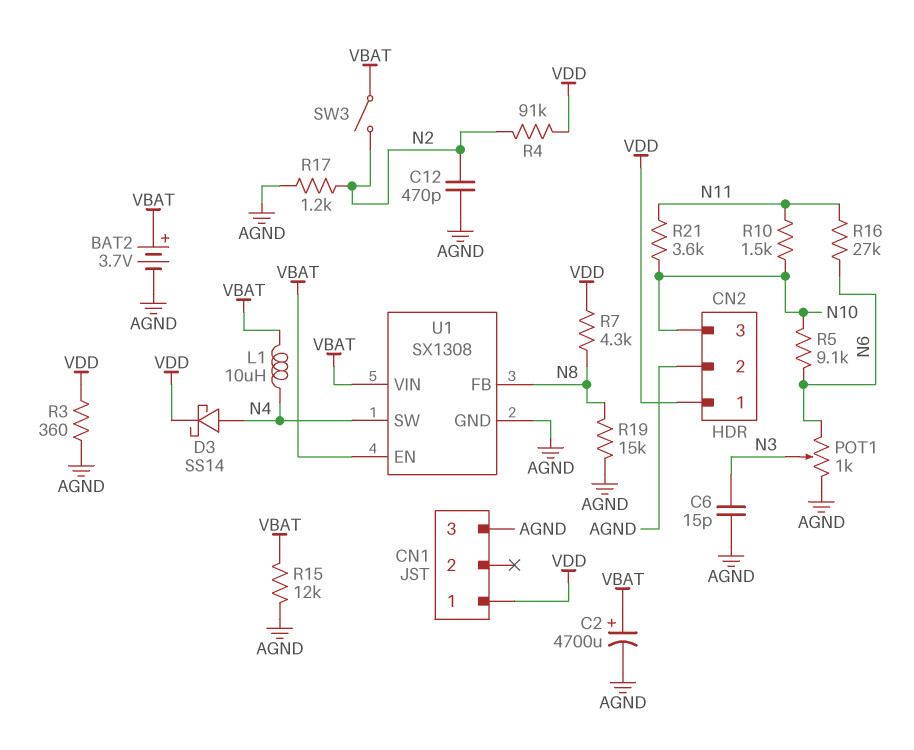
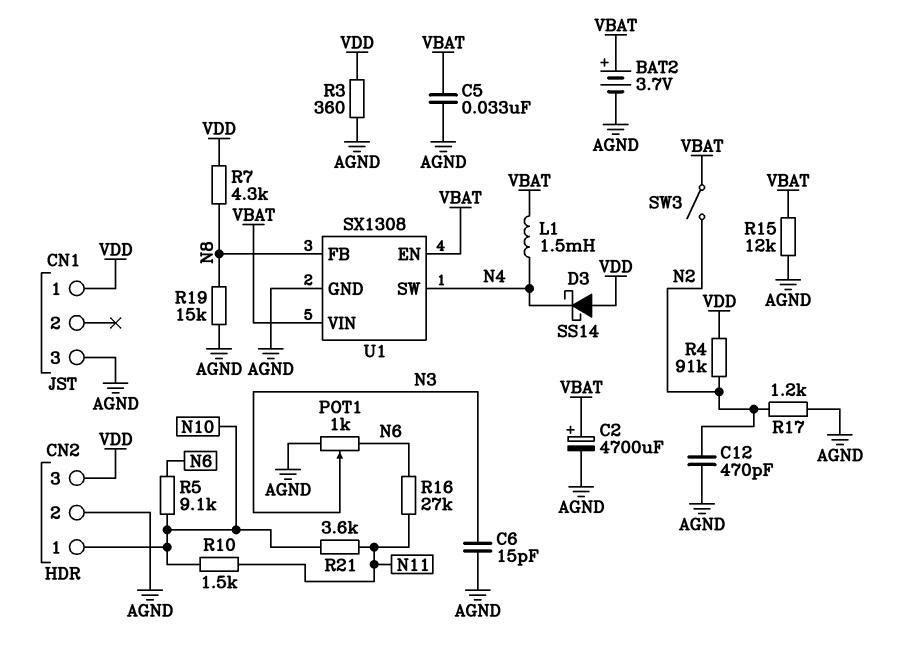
C5: none -> 33nF (AGND, VBAT)
CN2 pin 1: VDD -> N10
CN2 pin 3: N10 -> VDD
D3: schottky SS14 (A N4, K VDD) -> schottky SS14 (A VDD, K N4)
L1: 10uH (N4, VBAT) -> 1.5mH (N4, VBAT)

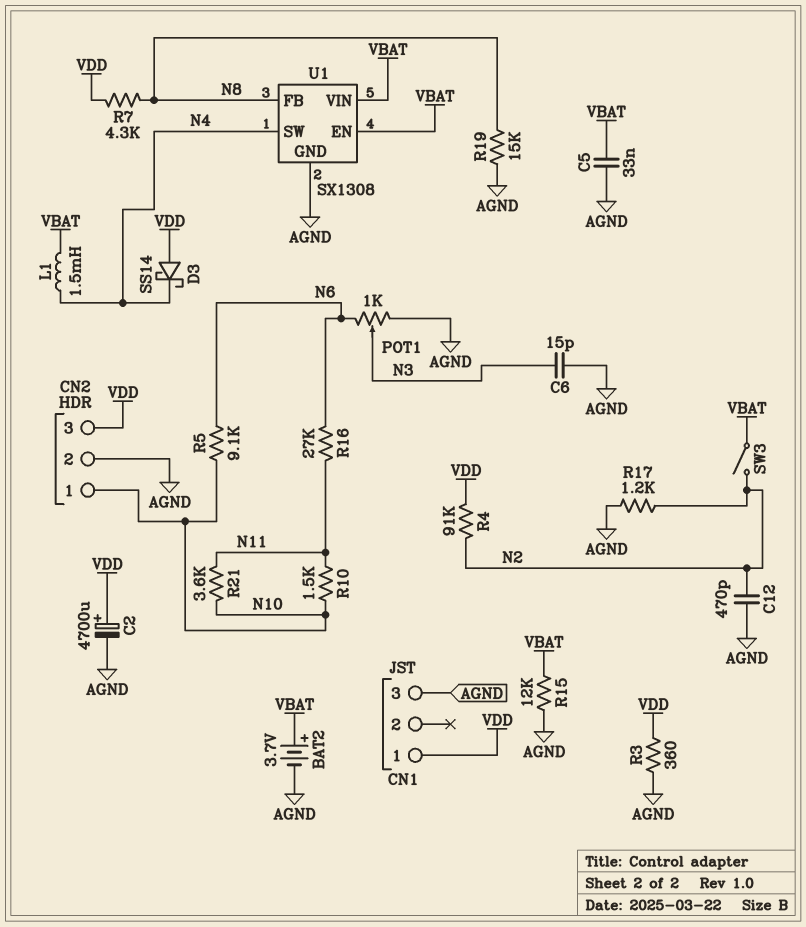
C2: 4700uF (plus VBAT, minus AGND) -> 4700uF (plus VDD, minus AGND)

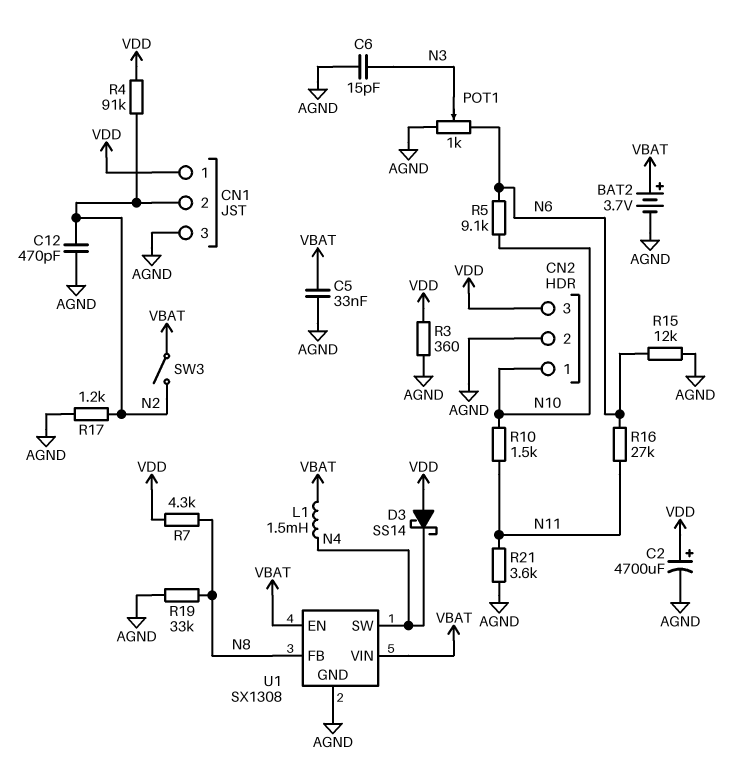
CN1 pin 2: none -> N2
R15: 12k (AGND, VBAT) -> 12k (AGND, N6)
R19: 15k (AGND, N8) -> 33k (AGND, N8)
R21: 3.6k (N10, N11) -> 3.6k (AGND, N11)

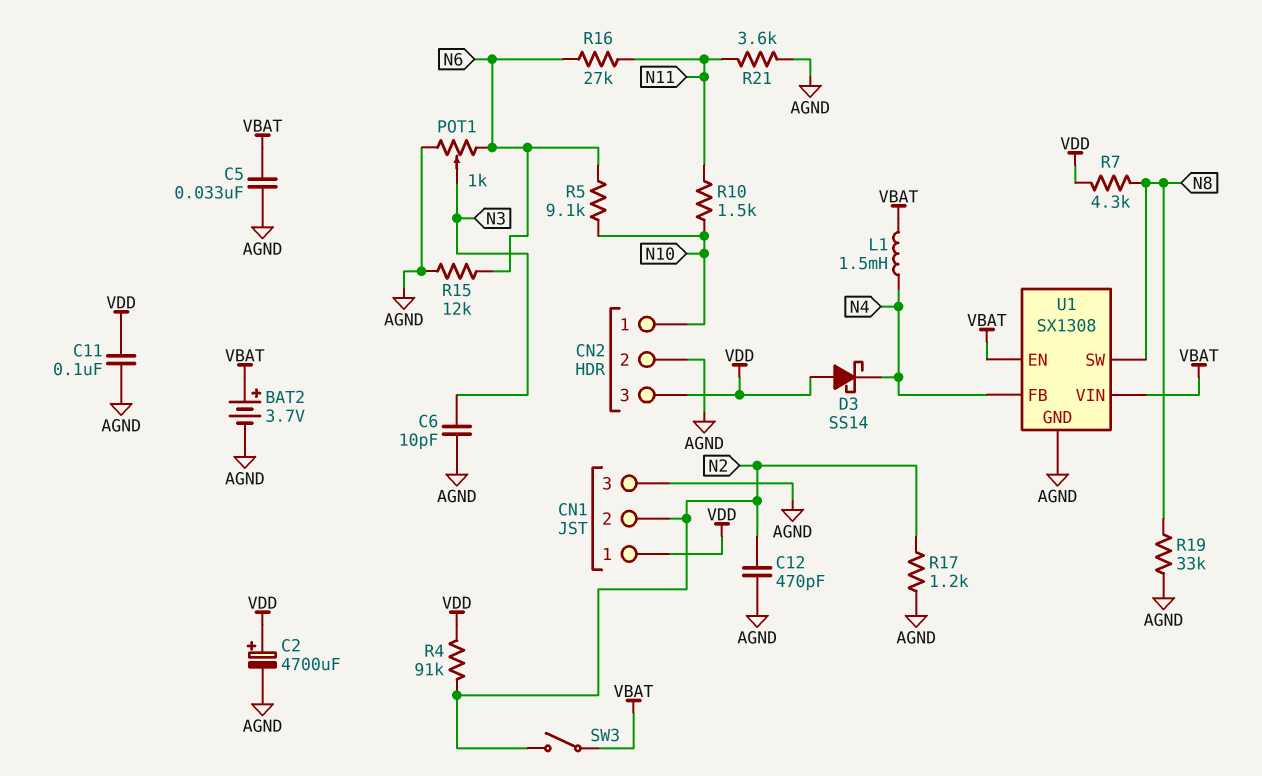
C6: 15pF (AGND, N3) -> 10pF (AGND, N3)
C11: none -> 100nF (AGND, VDD)
R3: 360 (AGND, VDD) -> none
U1 pin FB: N8 -> N4
U1 pin SW: N4 -> N8

